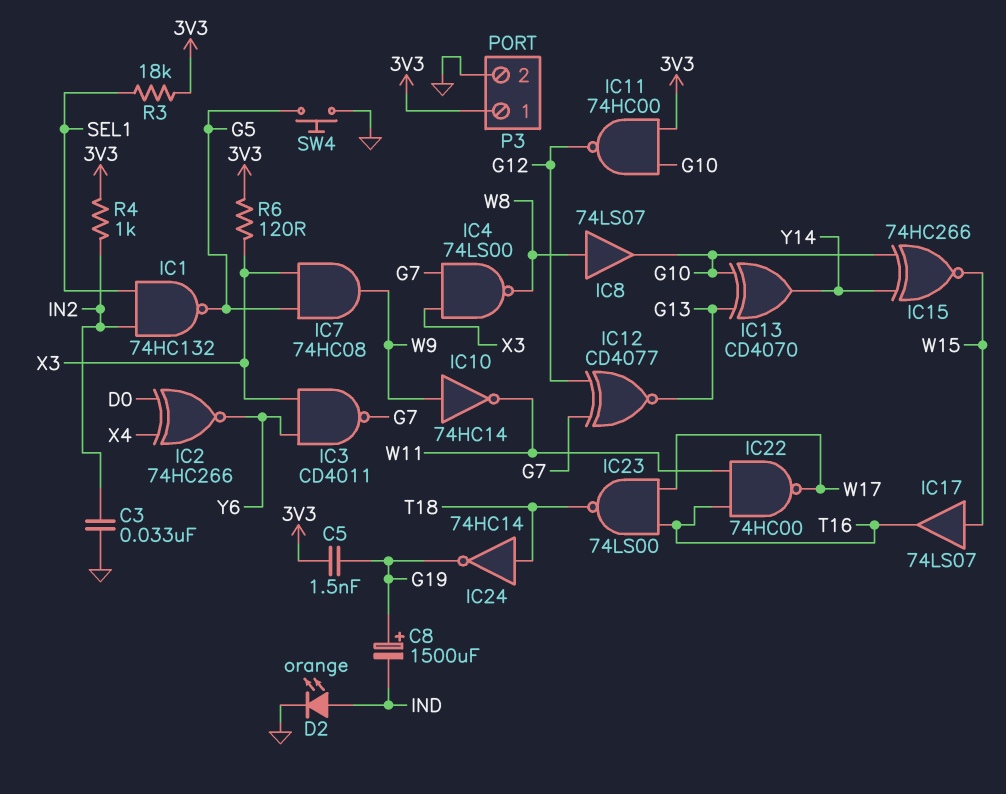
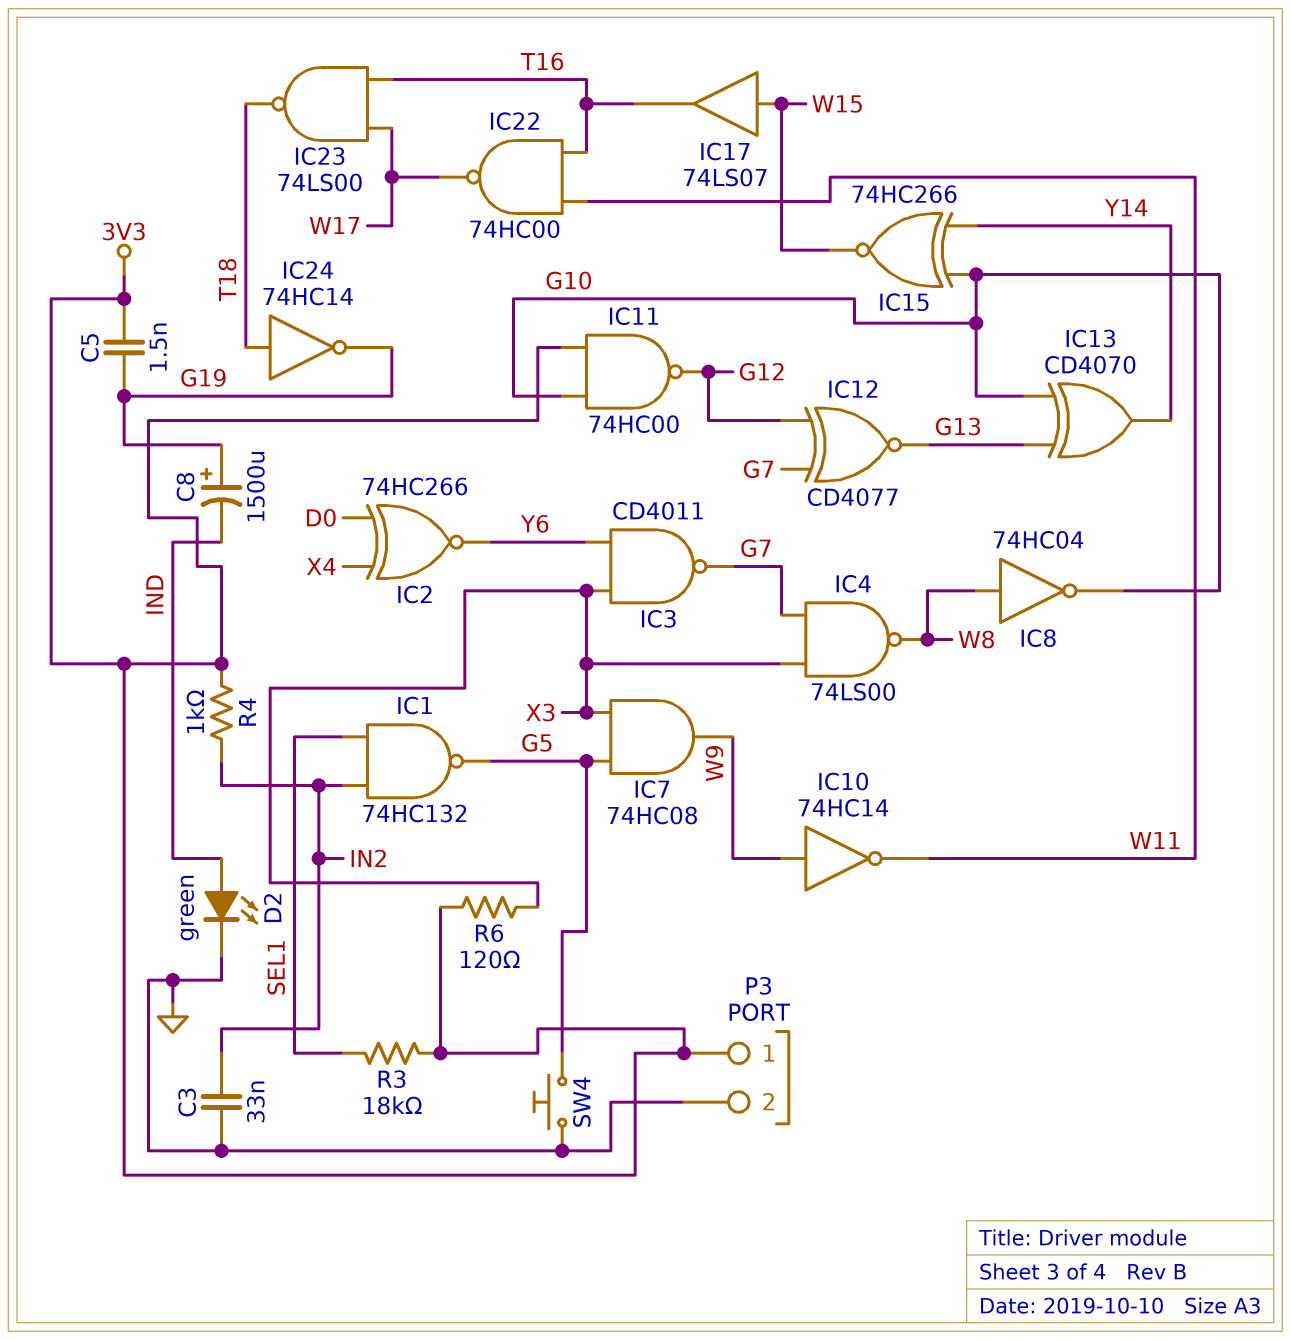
D2: LED orange (A IND, K GND) -> LED green (A IND, K GND)
IC8: buffer 74LS07 (in W8, out G10) -> NOT 74HC04 (in W8, out G10)

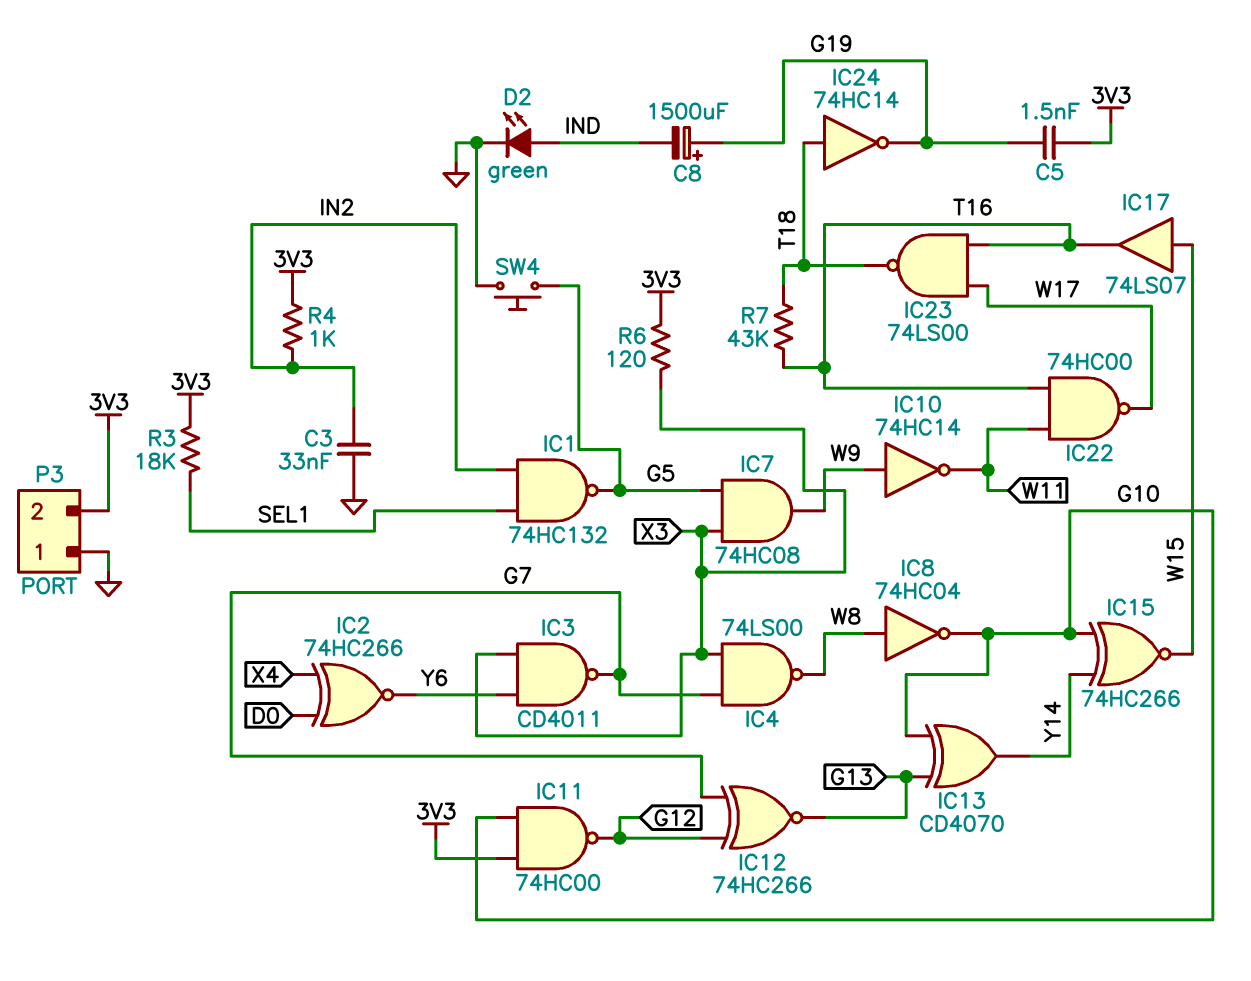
IC12: XNOR CD4077 (in G7, in G12, out G13) -> XNOR 74HC266 (in G7, in G12, out G13)
P3 pin 1: 3V3 -> GND
P3 pin 2: GND -> 3V3
R7: none -> 43k (T16, T18)

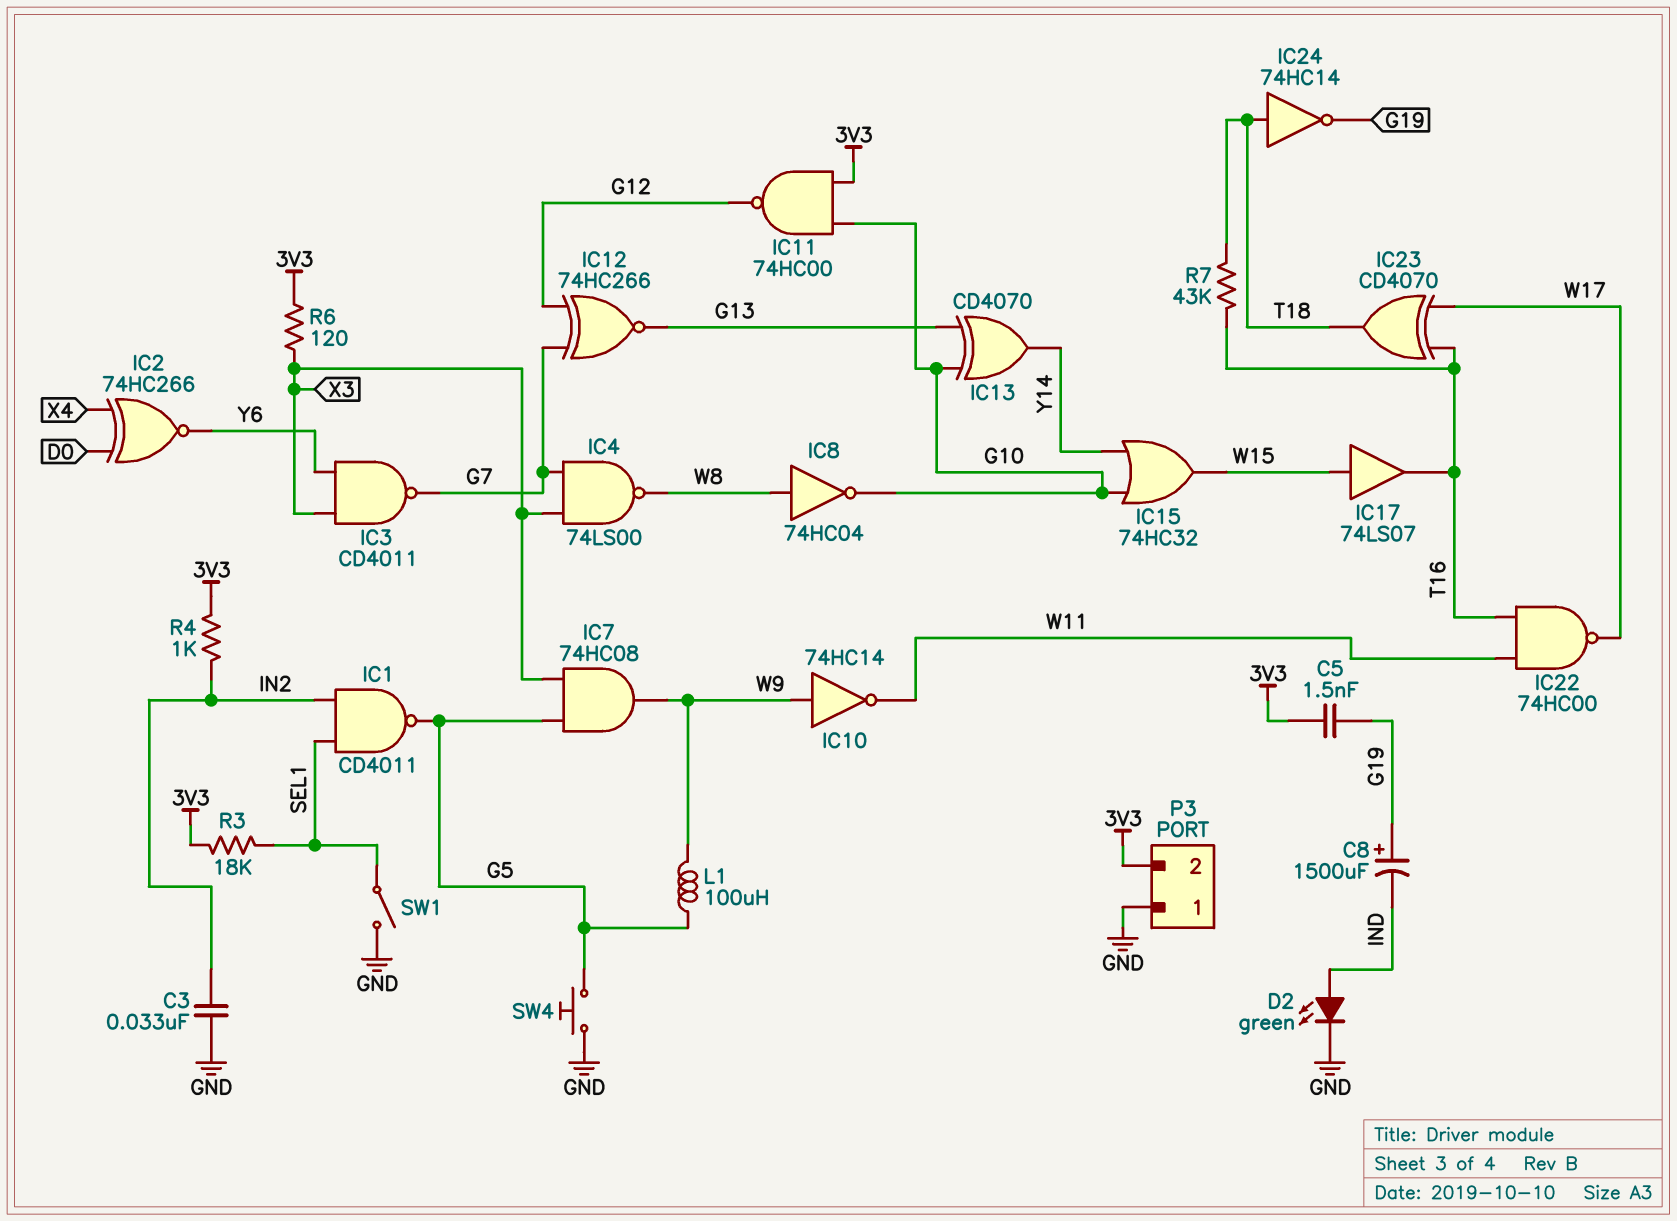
IC1: NAND 74HC132 (in IN2, in SEL1, out G5) -> NAND CD4011 (in IN2, in SEL1, out G5)
IC15: XNOR 74HC266 (in G10, in Y14, out W15) -> OR 74HC32 (in G10, in Y14, out W15)
IC23: NAND 74LS00 (in T16, in W17, out T18) -> XOR CD4070 (in T16, in W17, out T18)
L1: none -> 100uH (G5, W9)
SW1: none -> switch (GND, SEL1)

